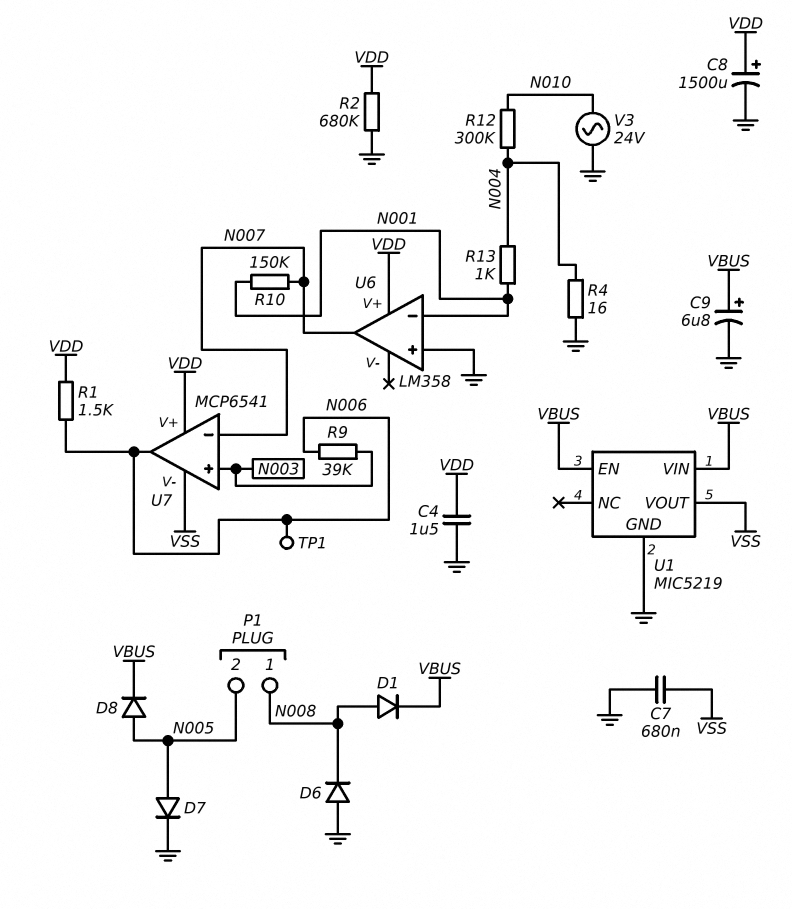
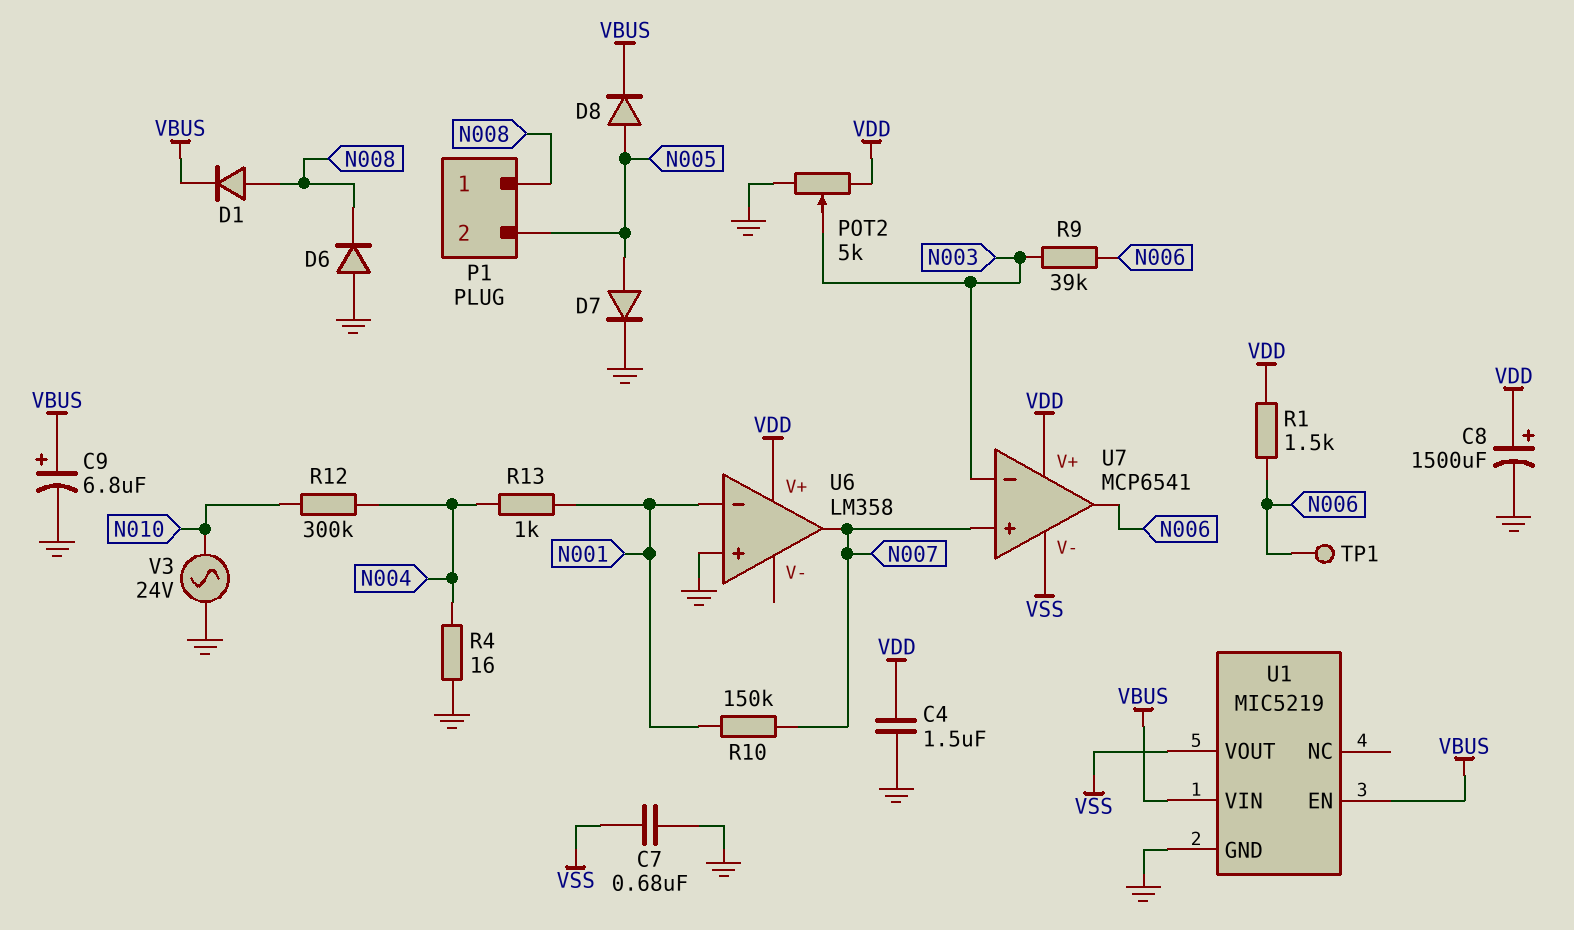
POT2: none -> 5k (GND, VDD, wiper N003)
R2: 680k (GND, VDD) -> none
U7 pin in+: N003 -> N007
U7 pin in-: N007 -> N003

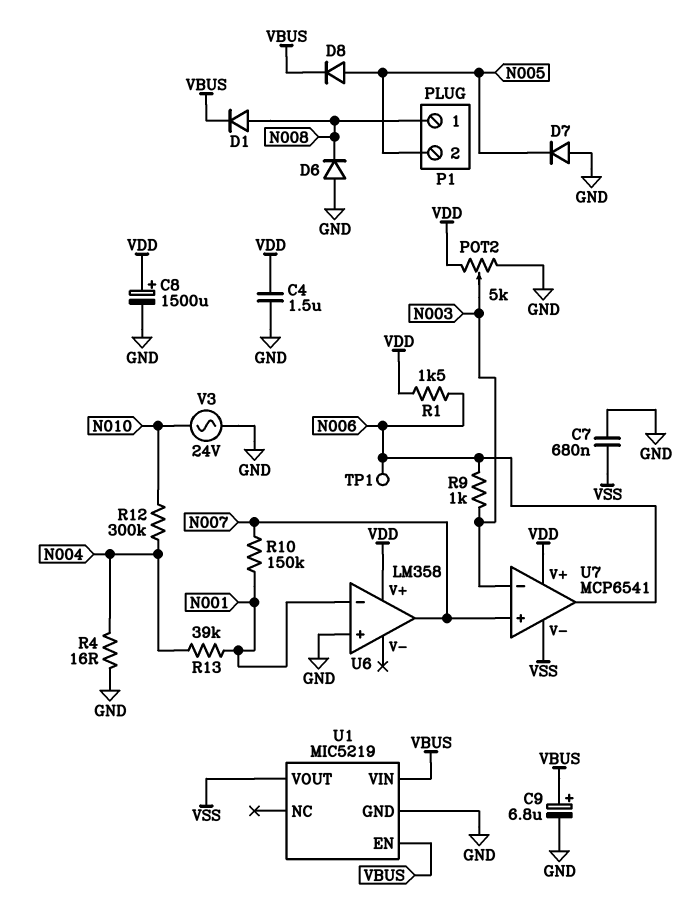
D7: diode (A N005, K GND) -> diode (A GND, K N005)
R9: 39k (N003, N006) -> 1k (N003, N006)
R13: 1k (N001, N004) -> 39k (N001, N004)

